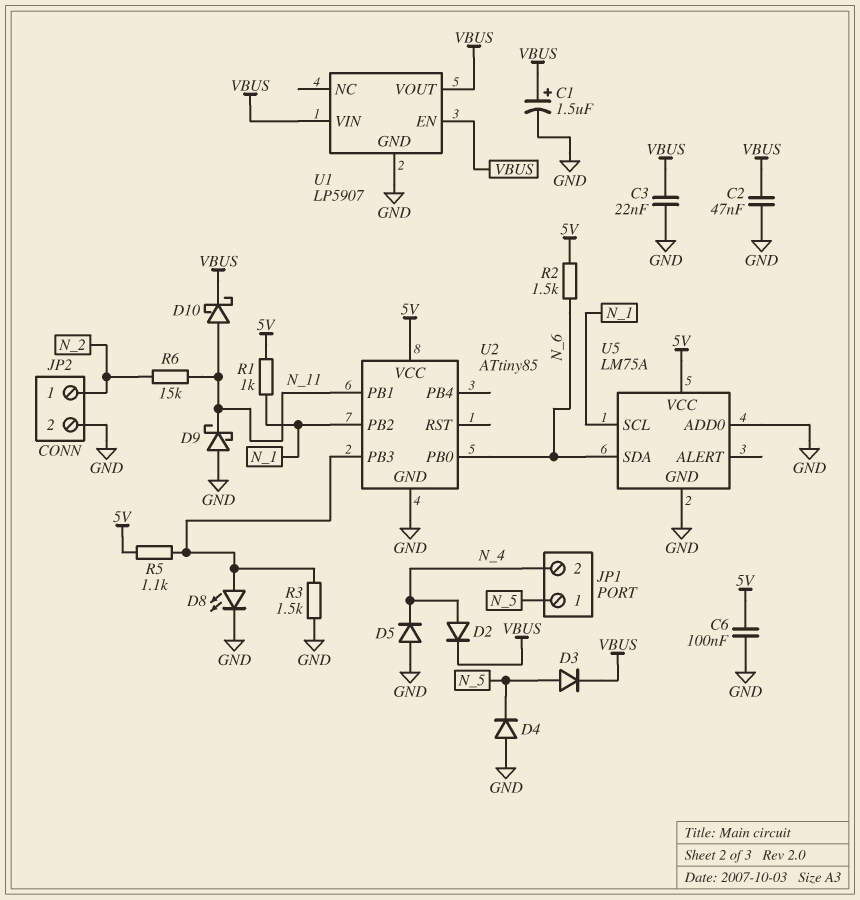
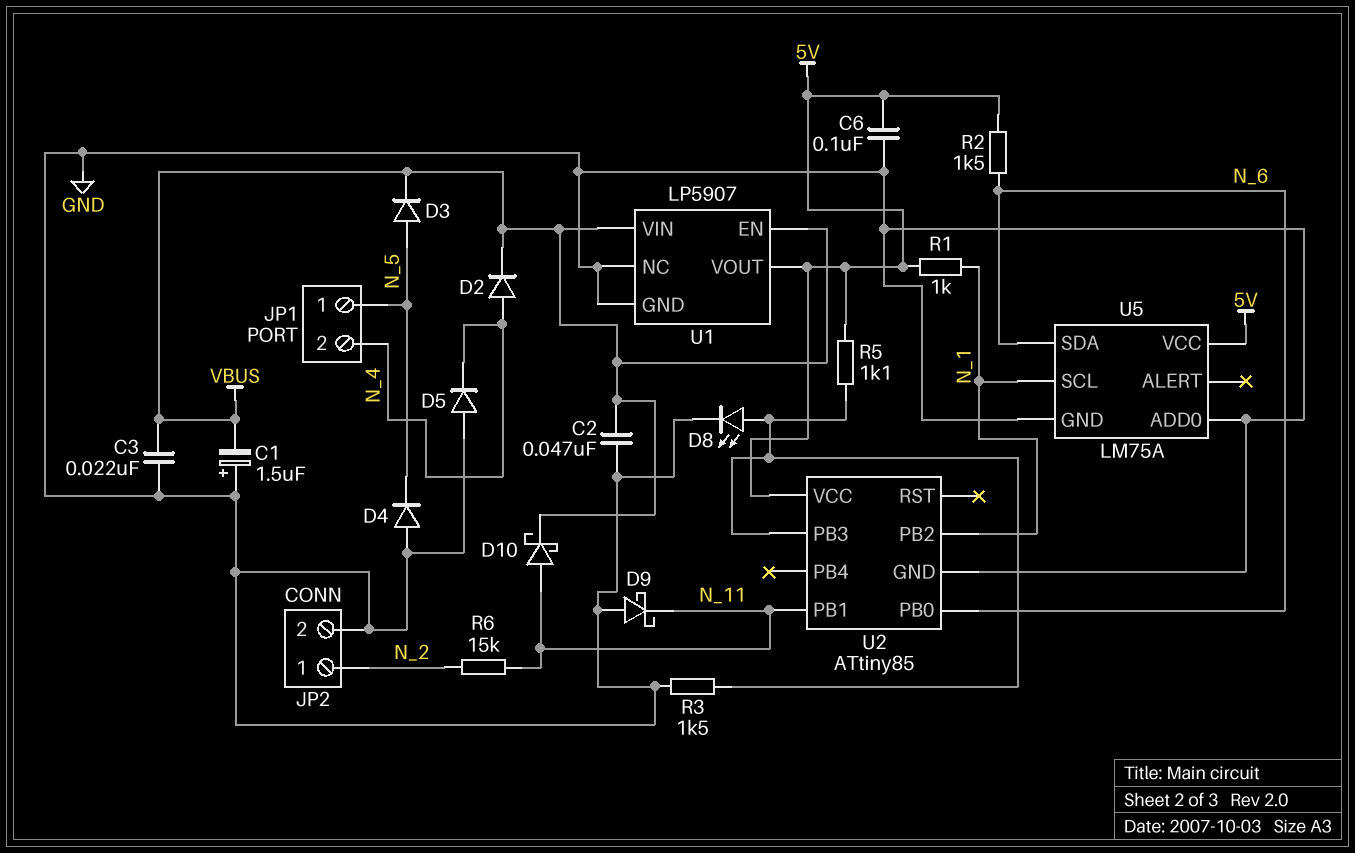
C1: 1.5uF (plus VBUS, minus GND) -> 1.5uF (plus GND, minus VBUS)
U1 pin NC: none -> GND
U1 pin VOUT: VBUS -> 5V

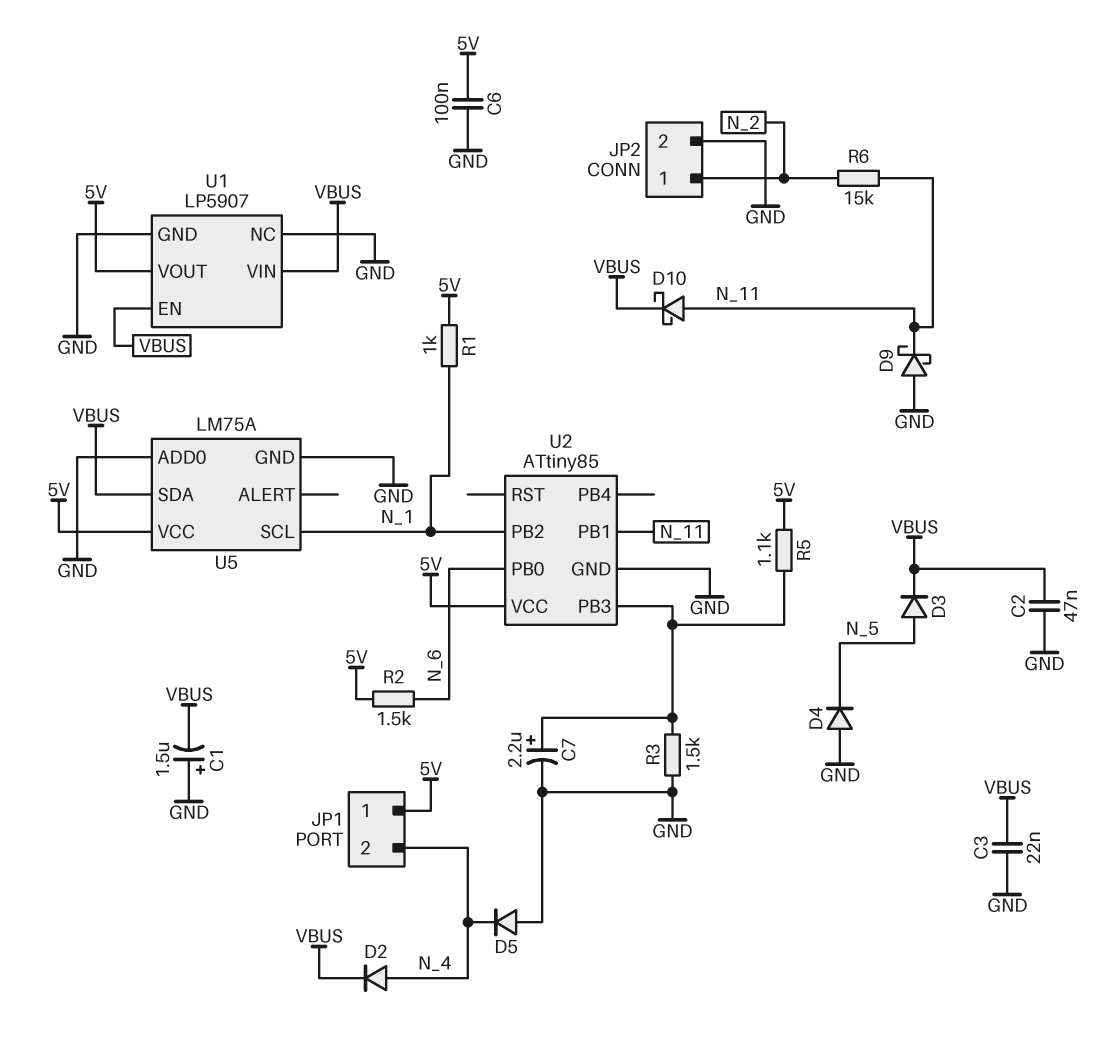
C7: none -> 2.2uF (plus U2/PB3, minus GND)
D8: LED (A U2/PB3, K GND) -> none
JP1 pin 1: N_5 -> 5V
U5 pin SDA: N_6 -> VBUS

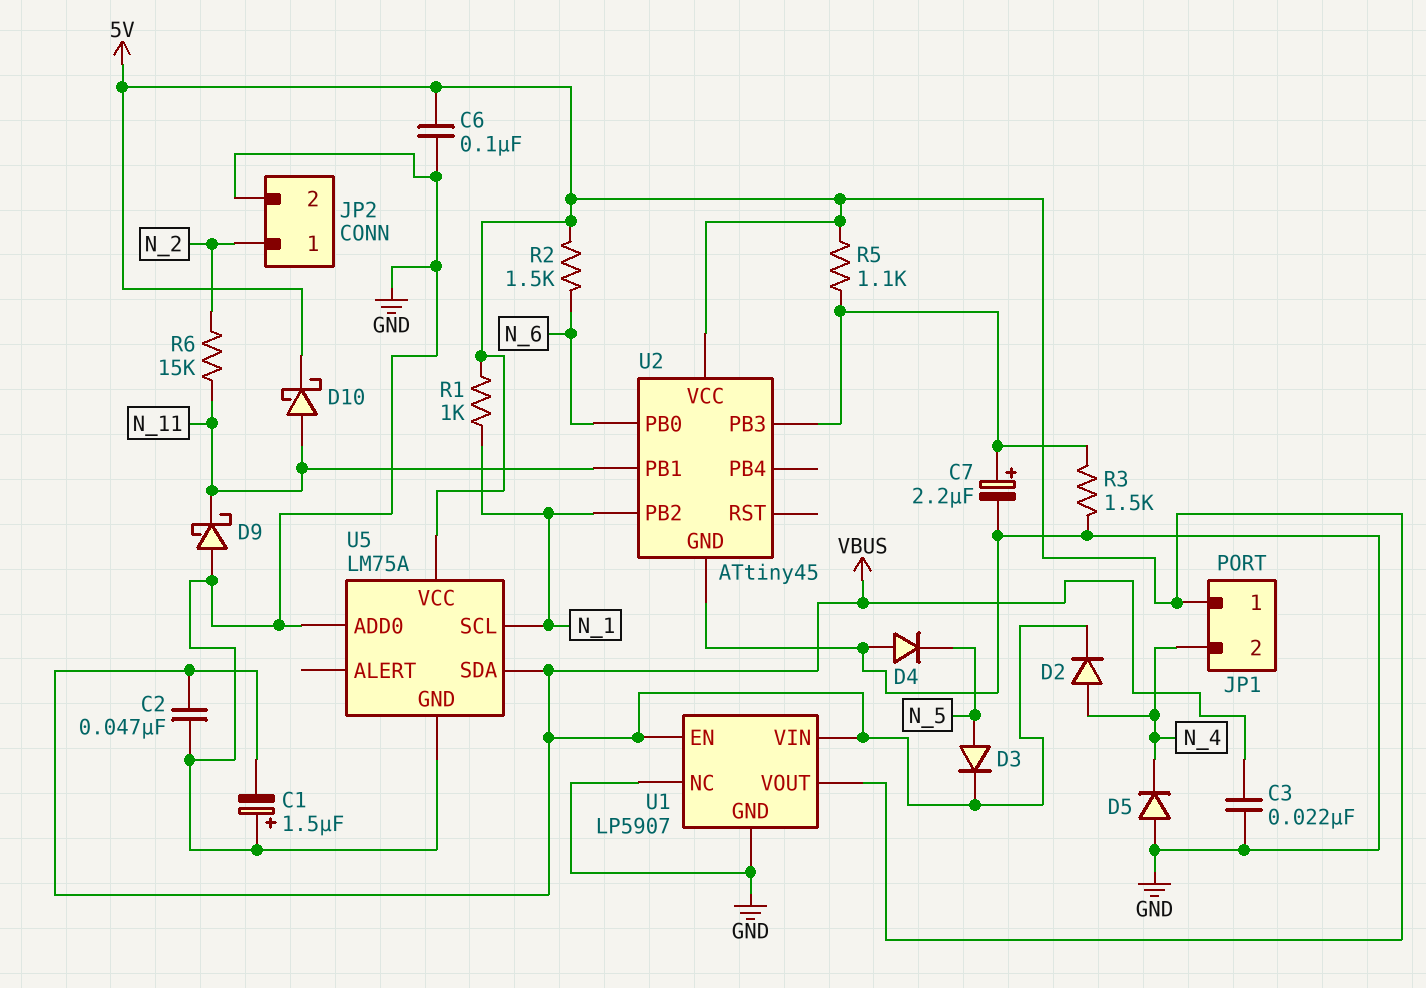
D10: schottky (A N_11, K VBUS) -> schottky (A N_11, K 5V)
U2: ATtiny85 -> ATtiny45

